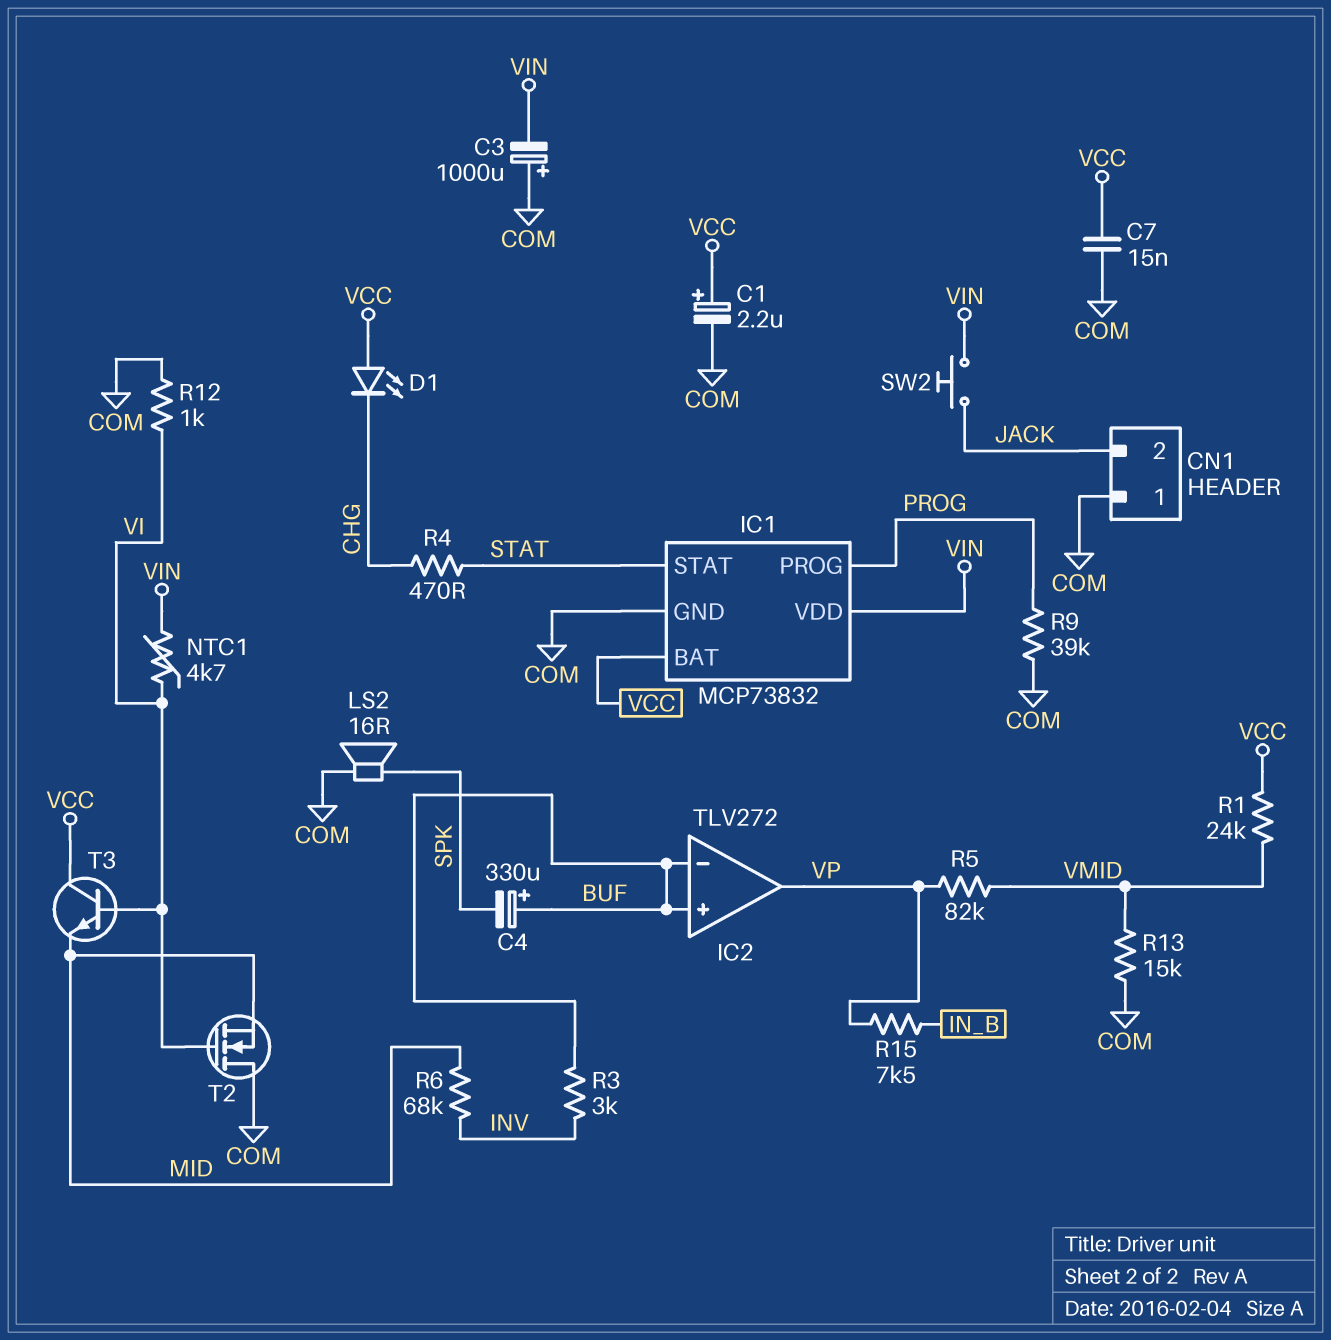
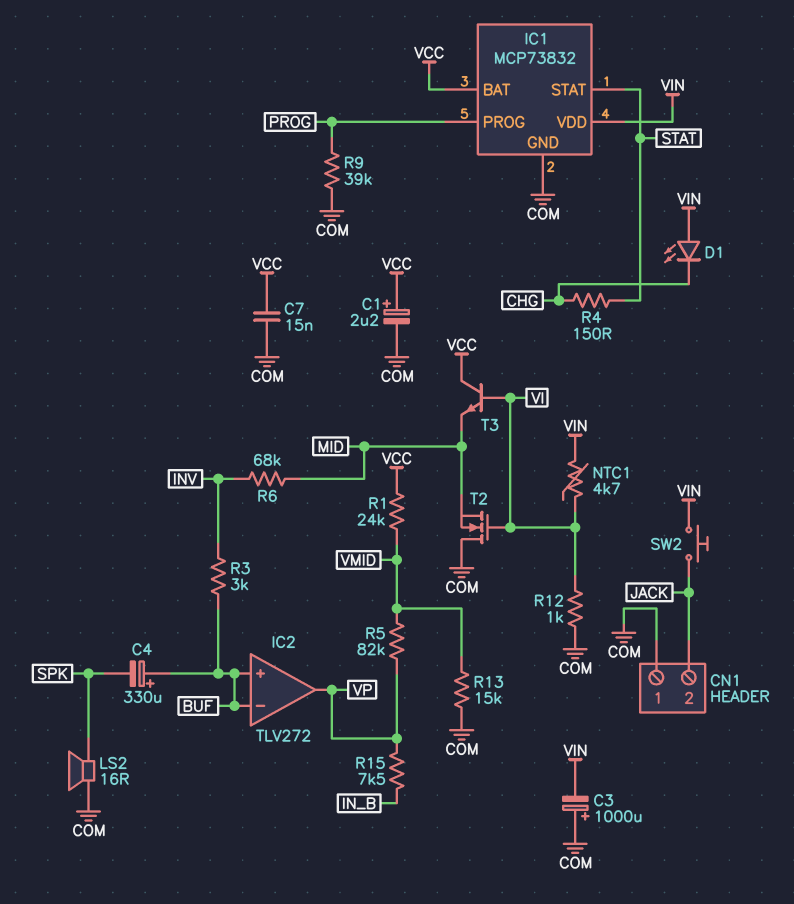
D1: LED (A VCC, K CHG) -> LED (A VIN, K CHG)
R4: 470 (CHG, STAT) -> 150 (CHG, STAT)

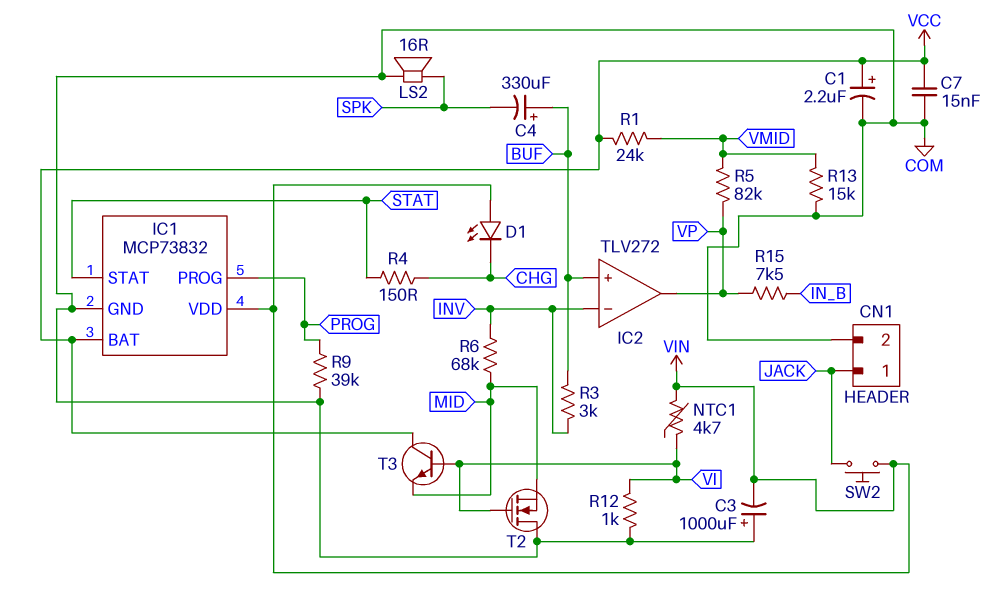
CN1 pin 1: COM -> JACK
CN1 pin 2: JACK -> COM
IC2 pin in-: BUF -> INV

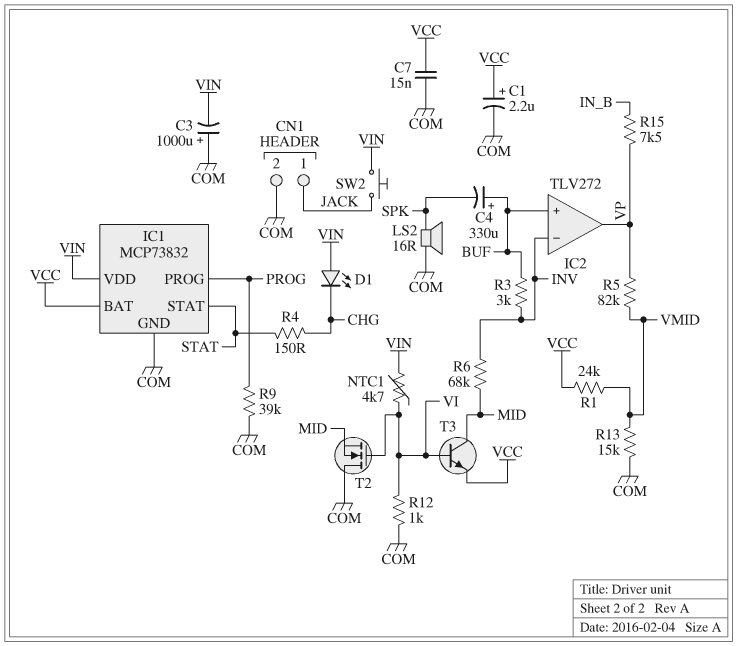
T3: NPN (B VI, C VCC, E MID) -> NPN (B VI, C MID, E VCC)

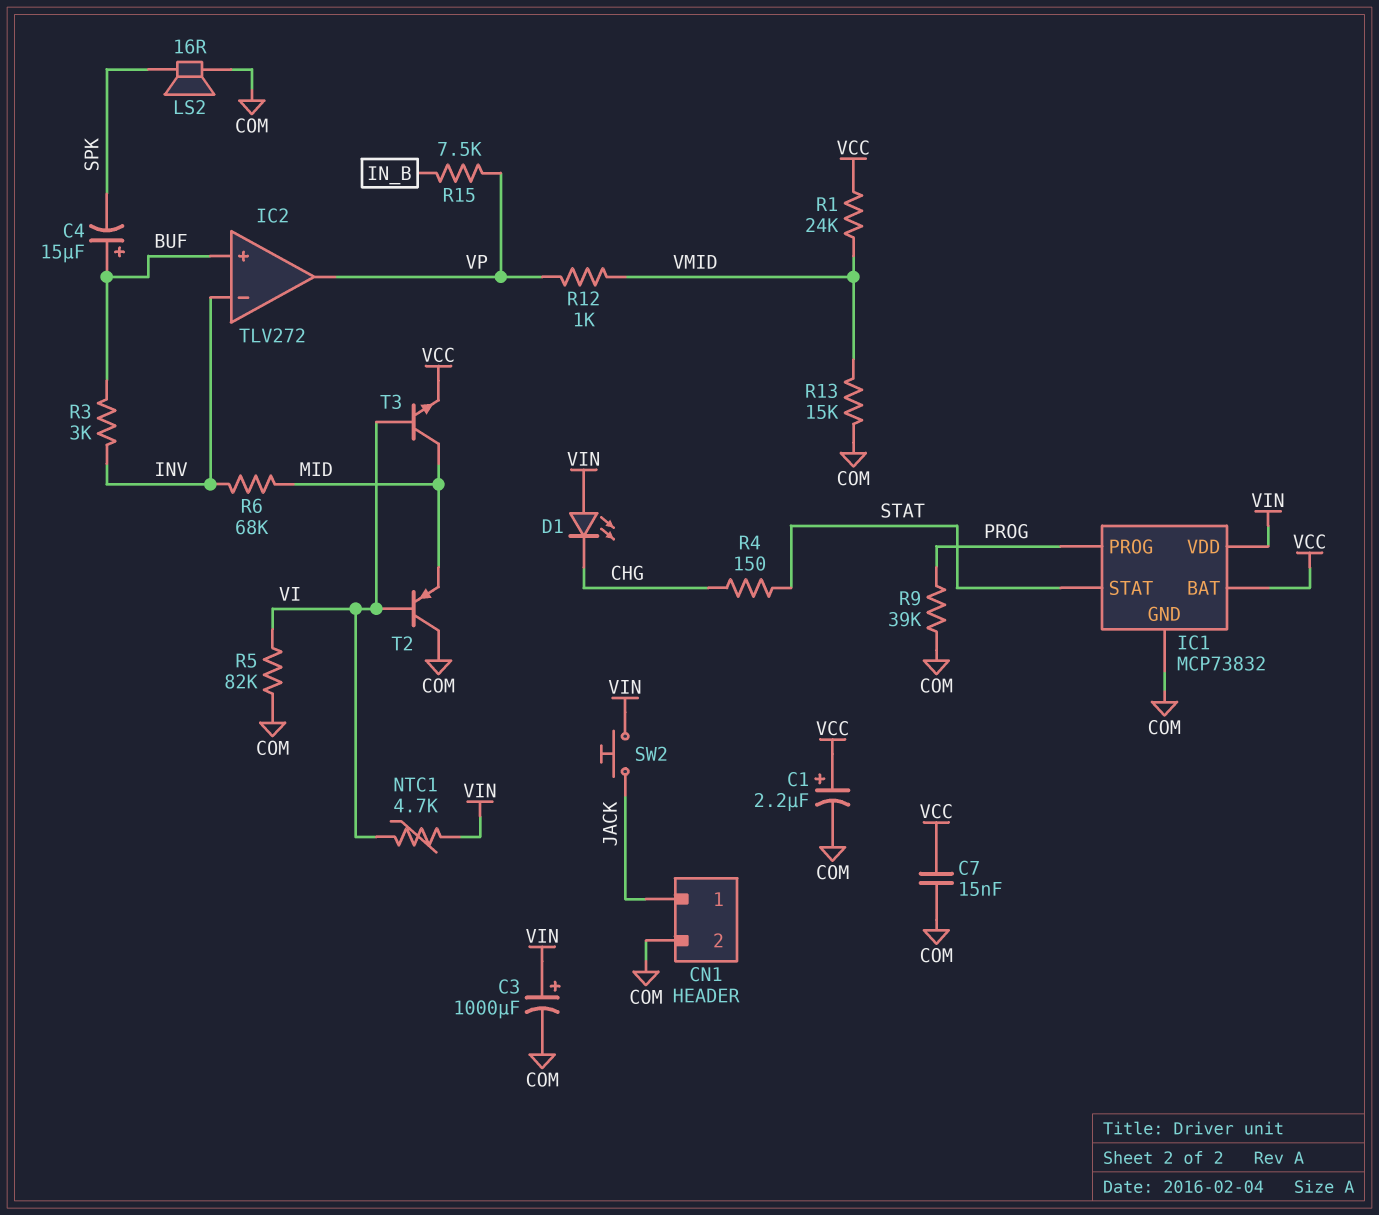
C3: 1000uF (plus COM, minus VIN) -> 1000uF (plus VIN, minus COM)
C4: 330uF (plus BUF, minus SPK) -> 15uF (plus BUF, minus SPK)
R5: 82k (VMID, VP) -> 82k (COM, VI)
R12: 1k (COM, VI) -> 1k (VMID, VP)
T2: NMOS (G VI, D COM, S MID) -> PNP (B VI, C COM, E MID)

